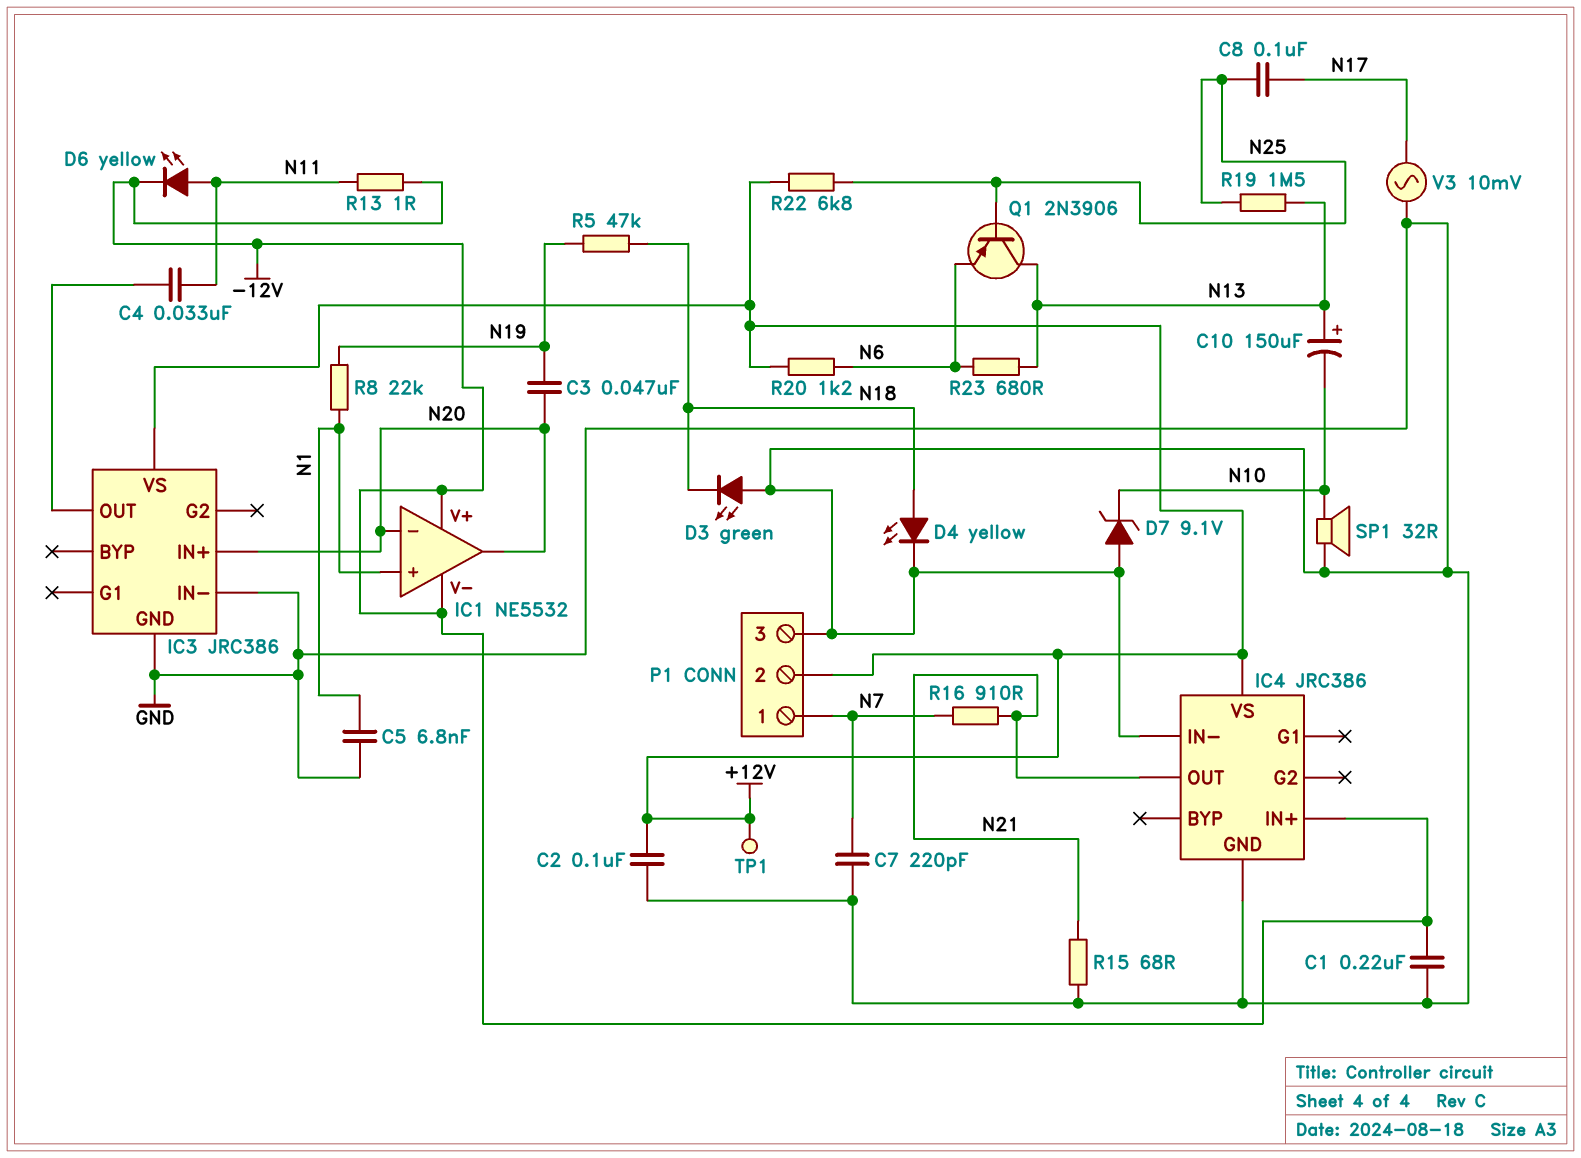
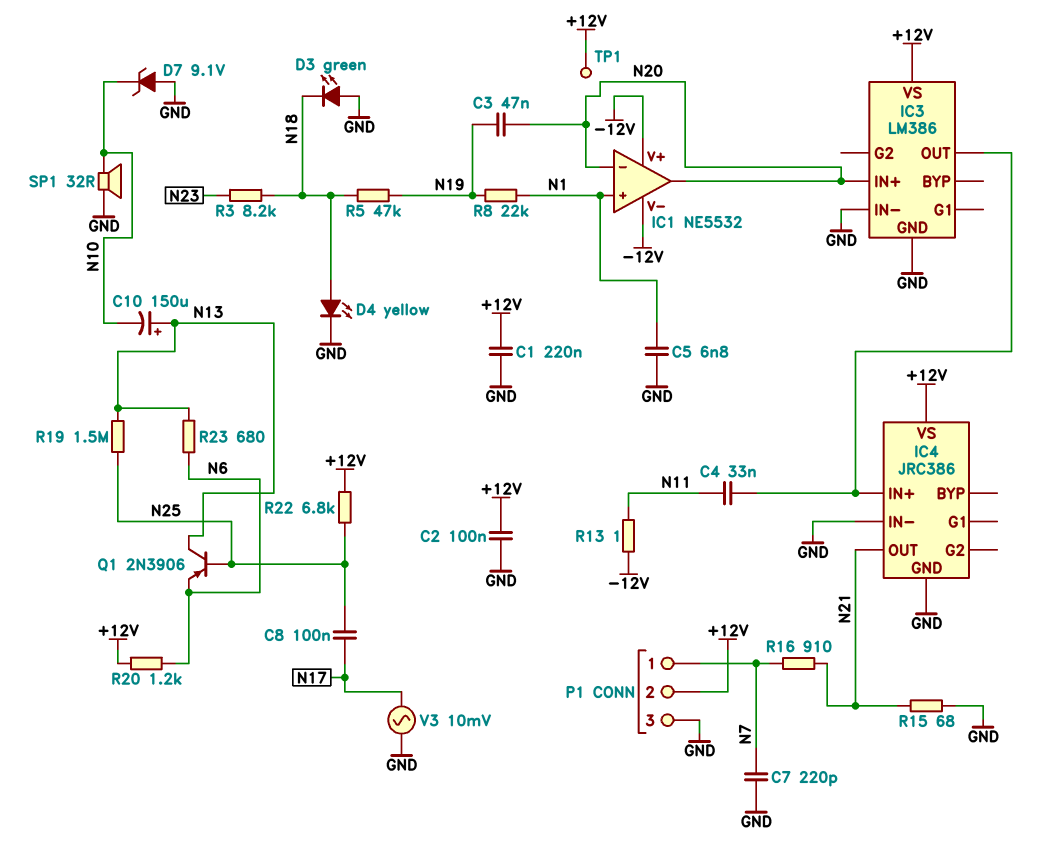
C1: 220nF (-12V, GND) -> 220nF (+12V, GND)
D6: LED yellow (A N11, K -12V) -> none
IC3: JRC386 -> LM386
IC4 pin IN+: -12V -> IC3/OUT
R3: none -> 8.2k (N18, N23)

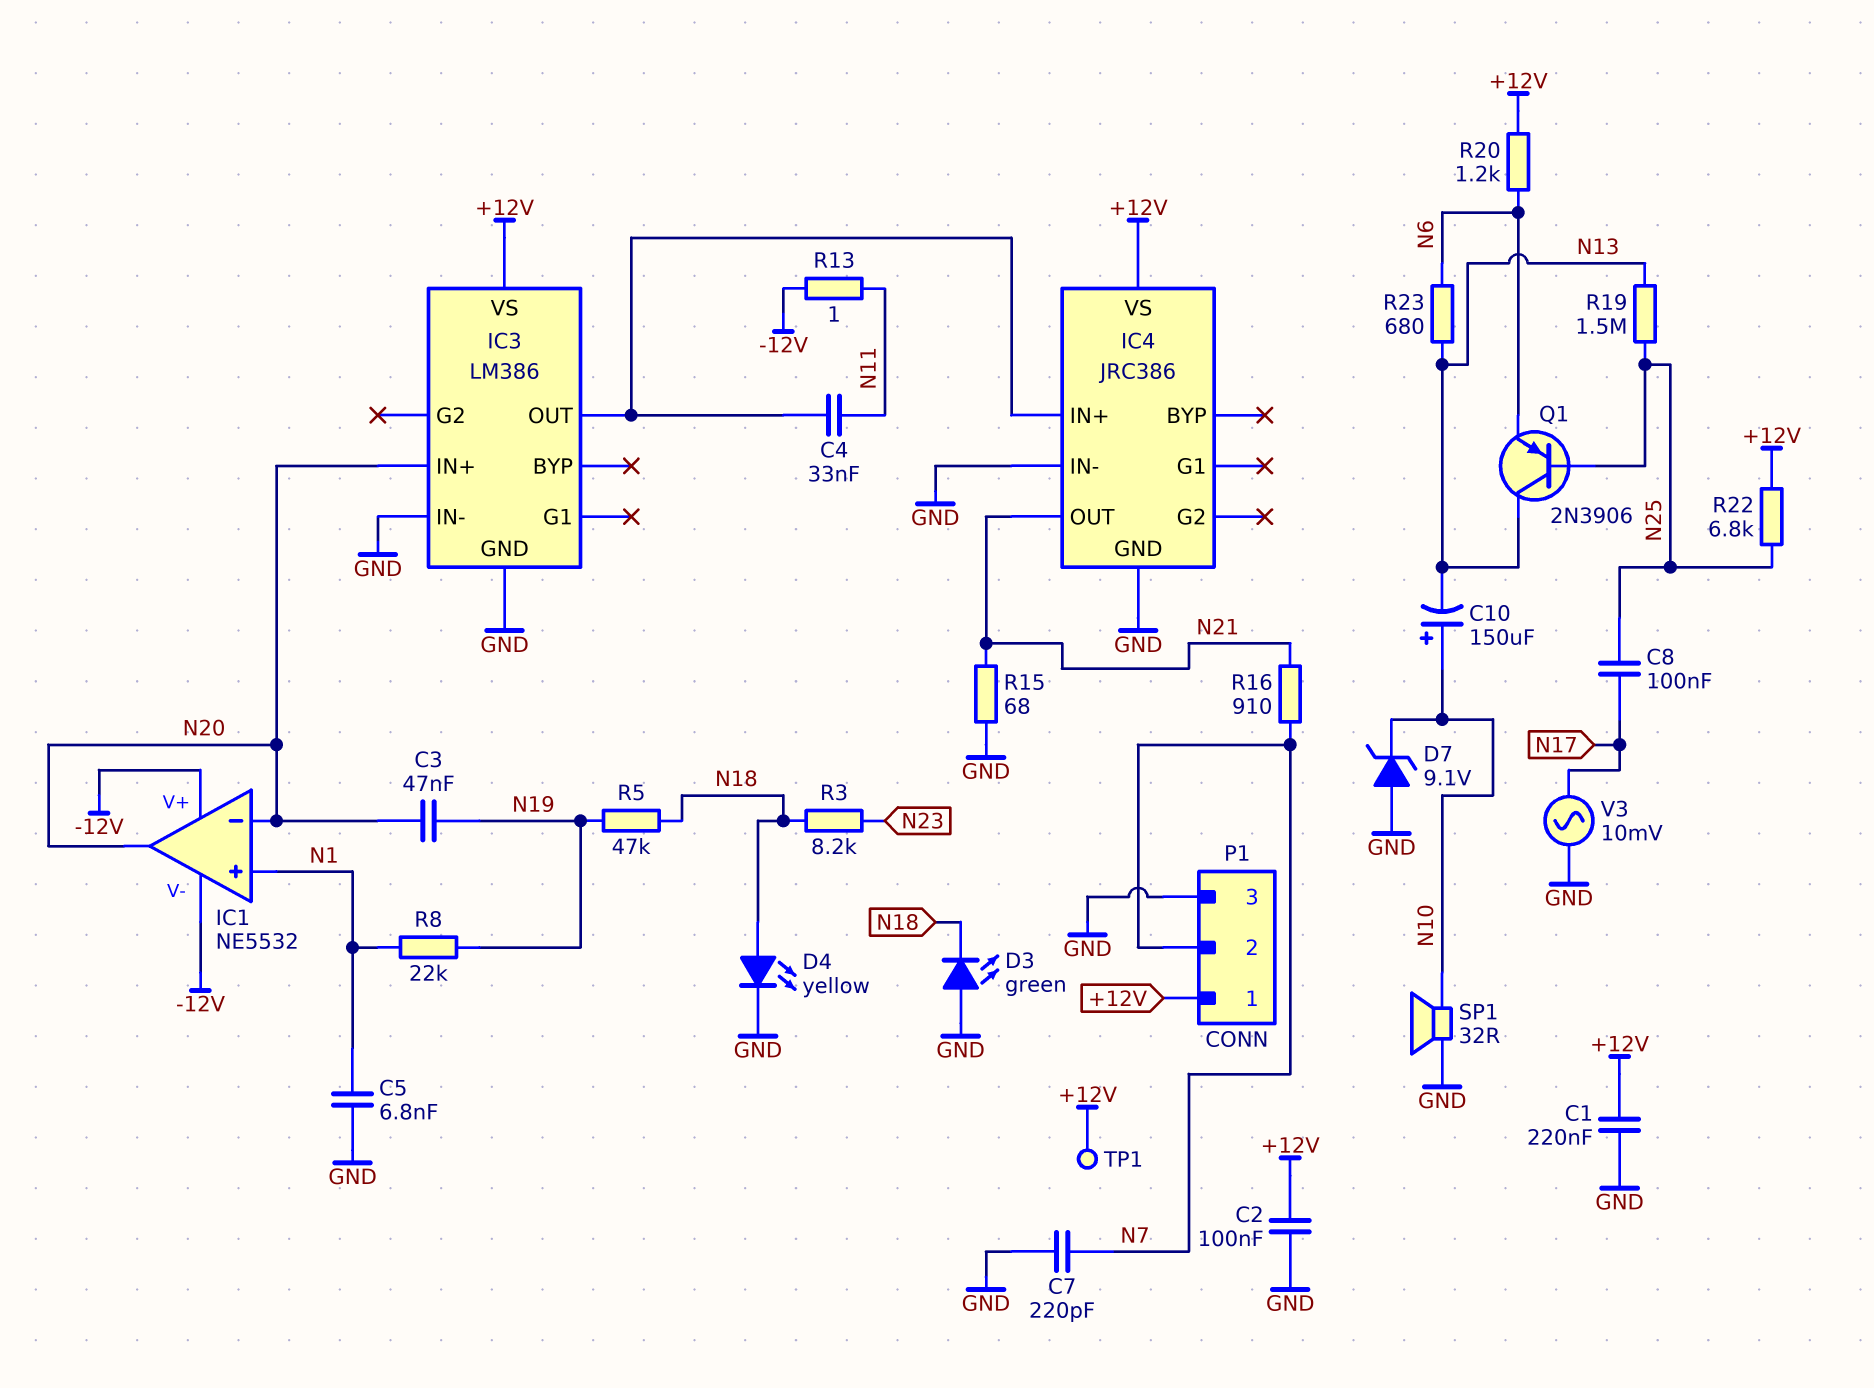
C10: 150uF (plus N13, minus N10) -> 150uF (plus N10, minus N13)
P1 pin 1: N7 -> +12V
P1 pin 2: +12V -> N7

